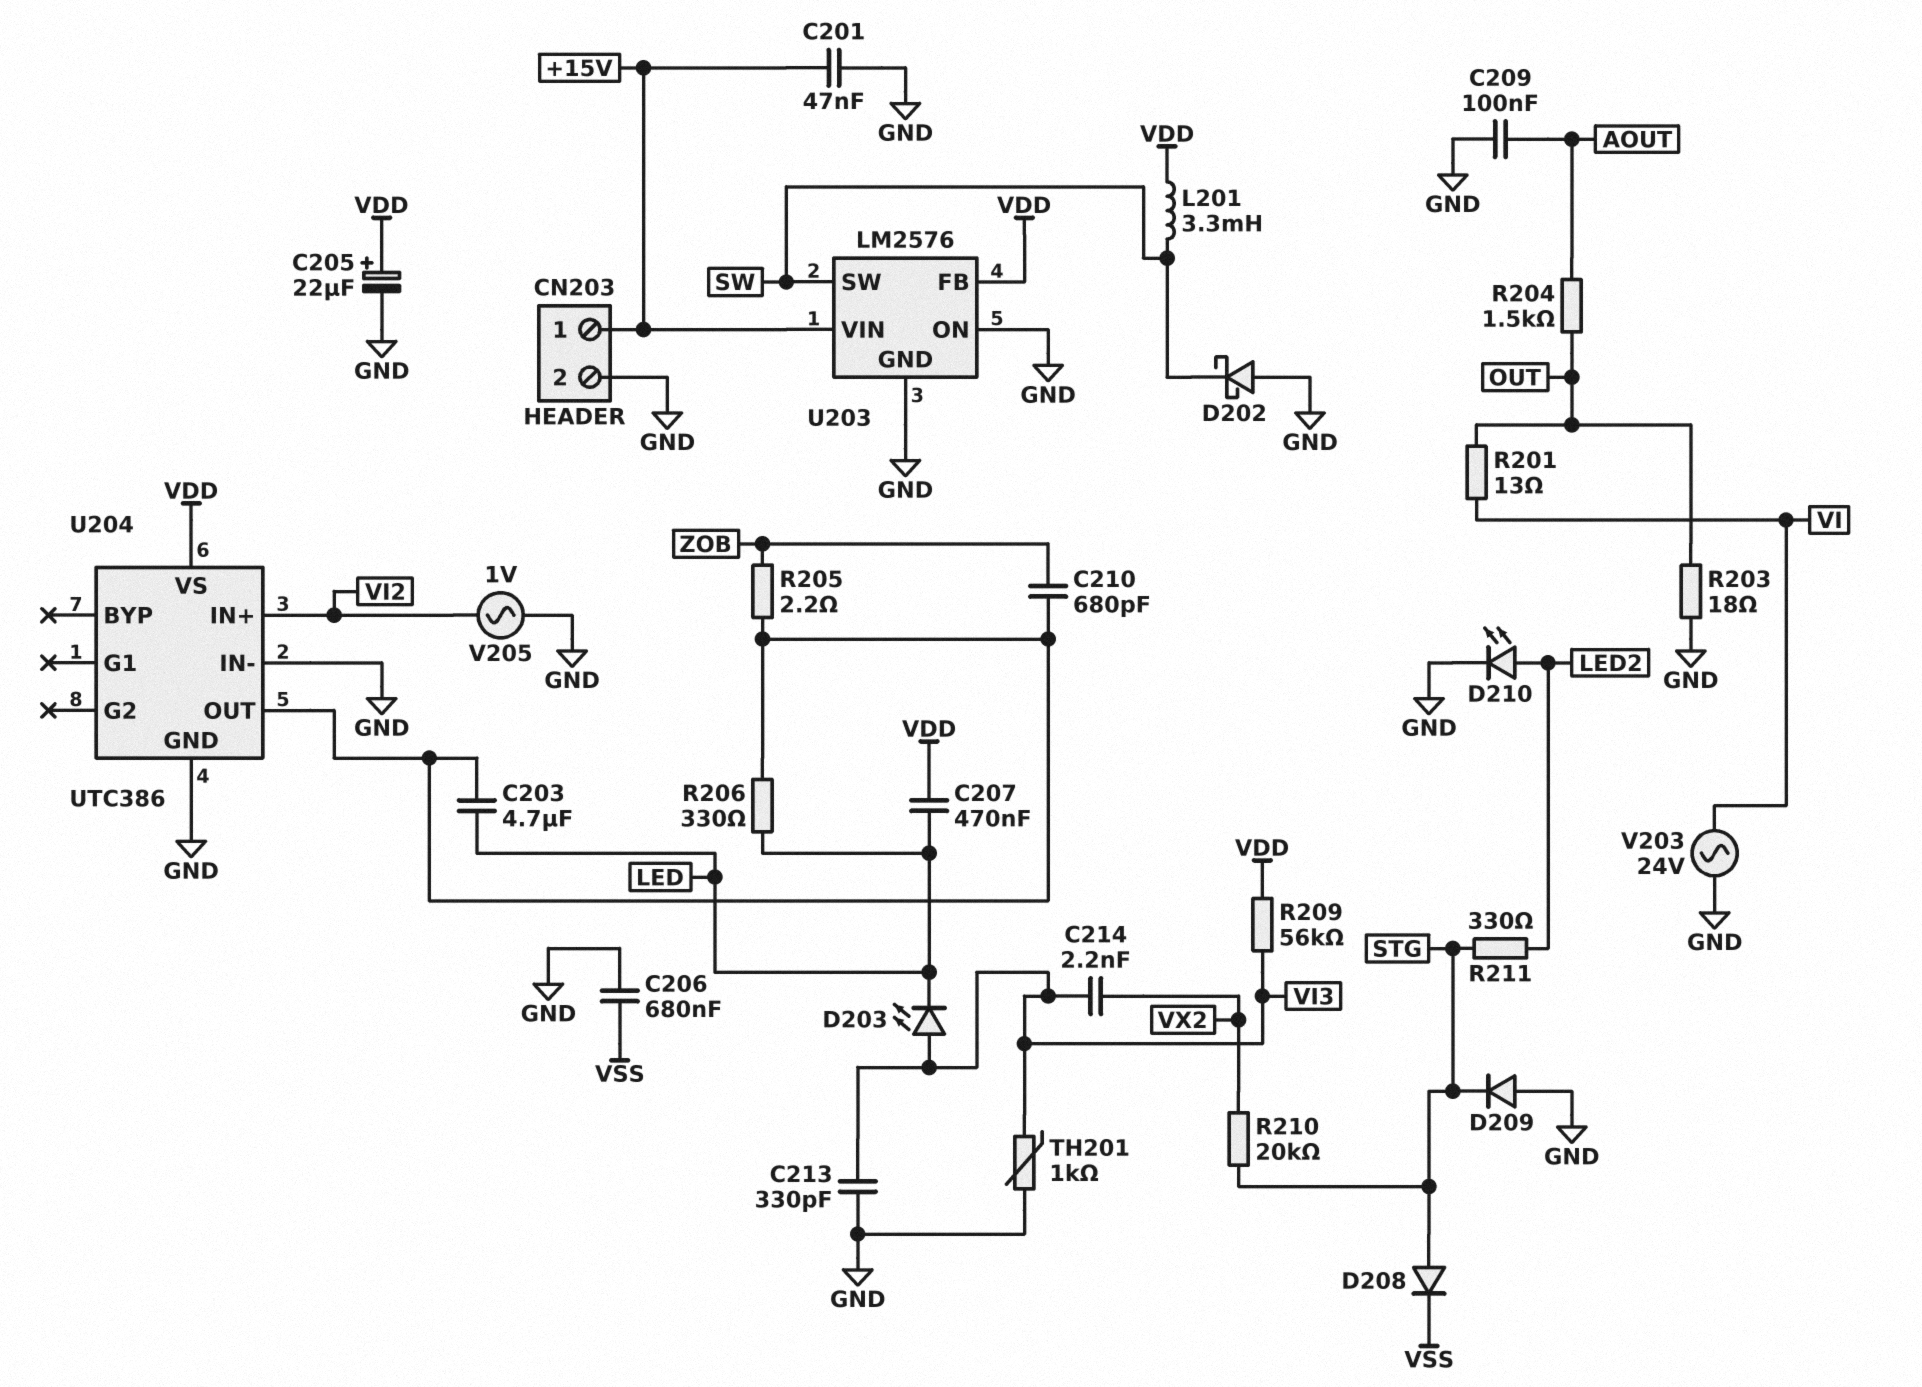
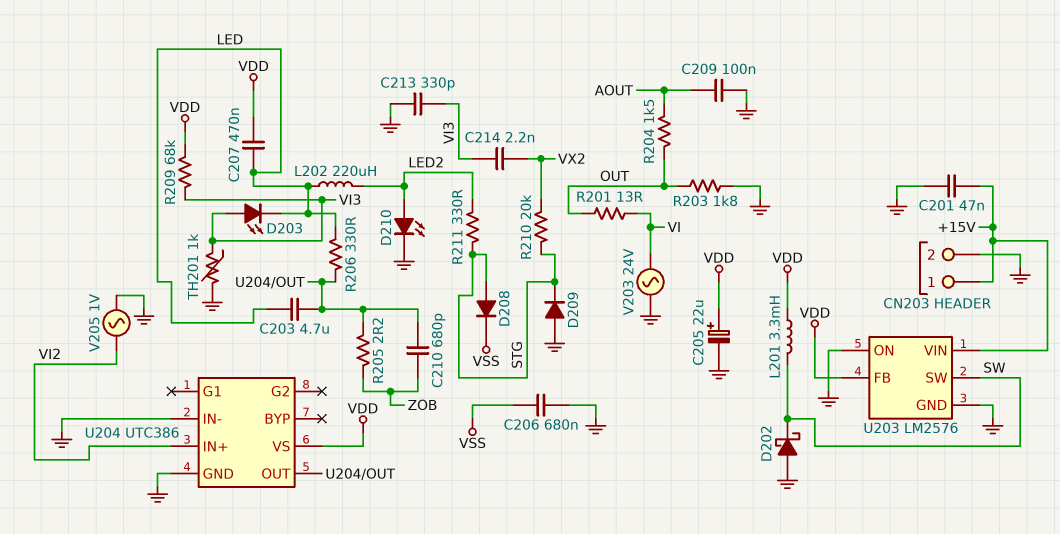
L202: none -> 220uH (LED, LED2)
R203: 18 (GND, OUT) -> 1.8k (GND, OUT)
R209: 56k (VDD, VI3) -> 68k (VDD, VI3)

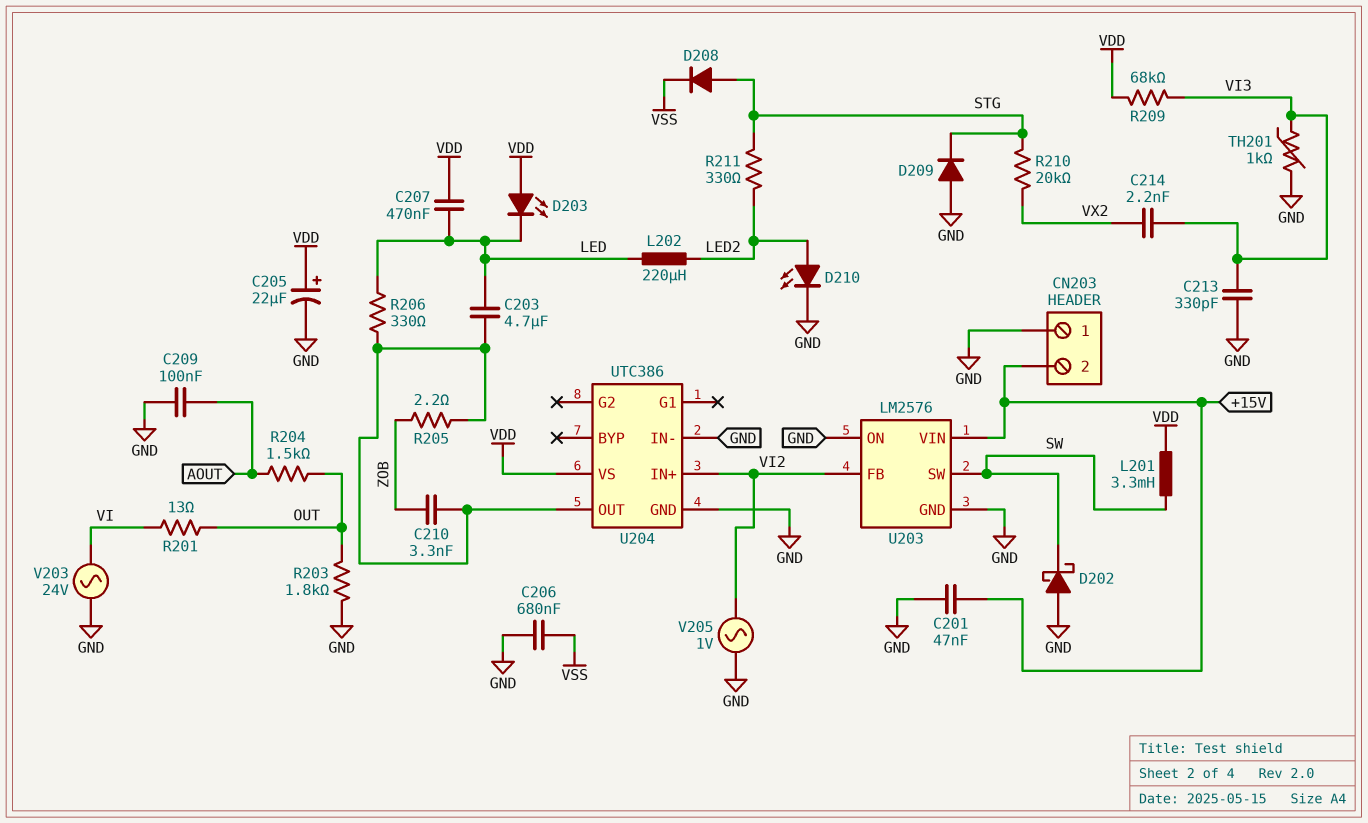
C210: 680pF (U204/OUT, ZOB) -> 3.3nF (U204/OUT, ZOB)
CN203 pin 1: +15V -> GND
CN203 pin 2: GND -> +15V
D203: LED (A VI3, K LED) -> LED (A VDD, K LED)
U203 pin FB: VDD -> VI2

